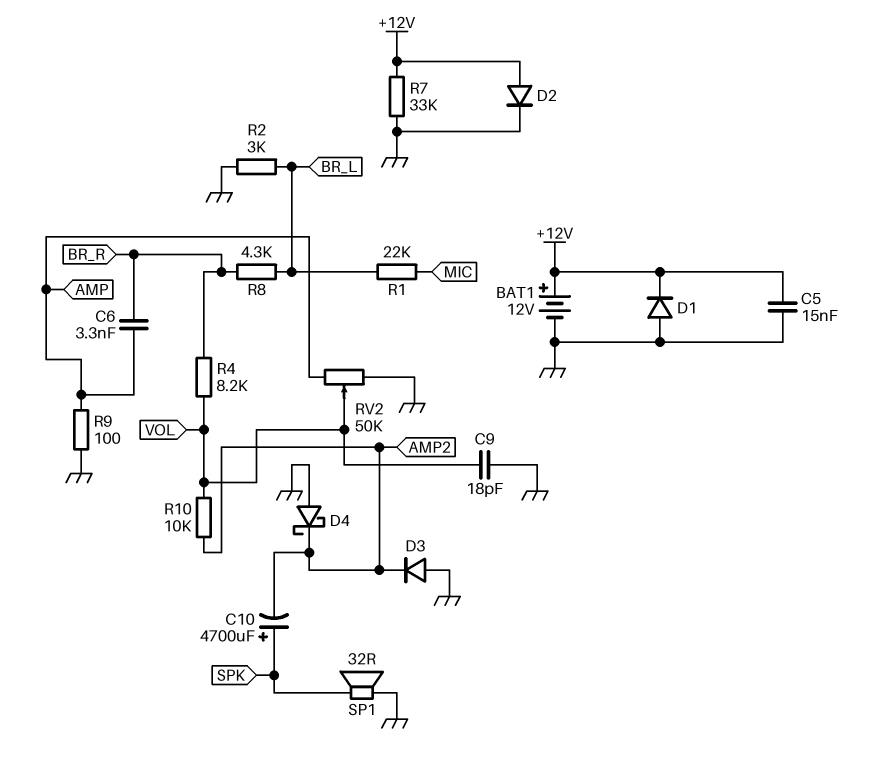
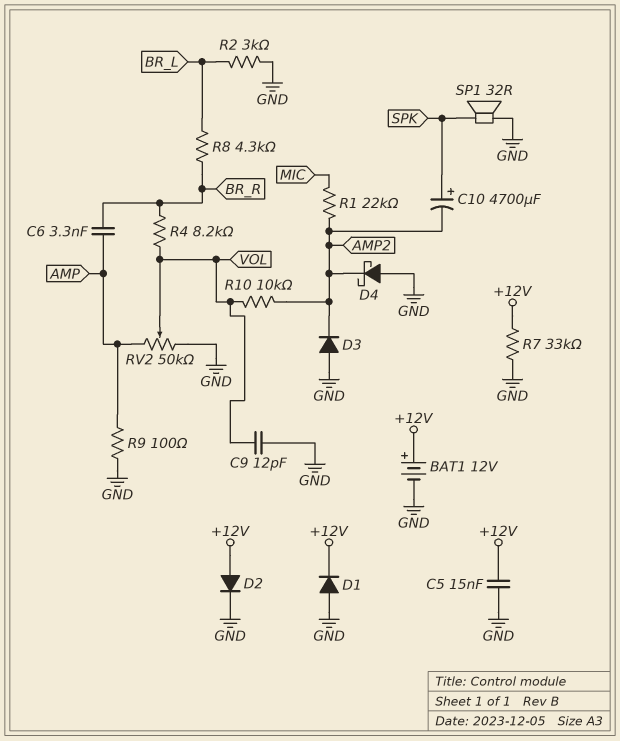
C9: 18pF (GND, VOL) -> 12pF (GND, VOL)
R1: 22k (BR_L, MIC) -> 22k (AMP2, MIC)

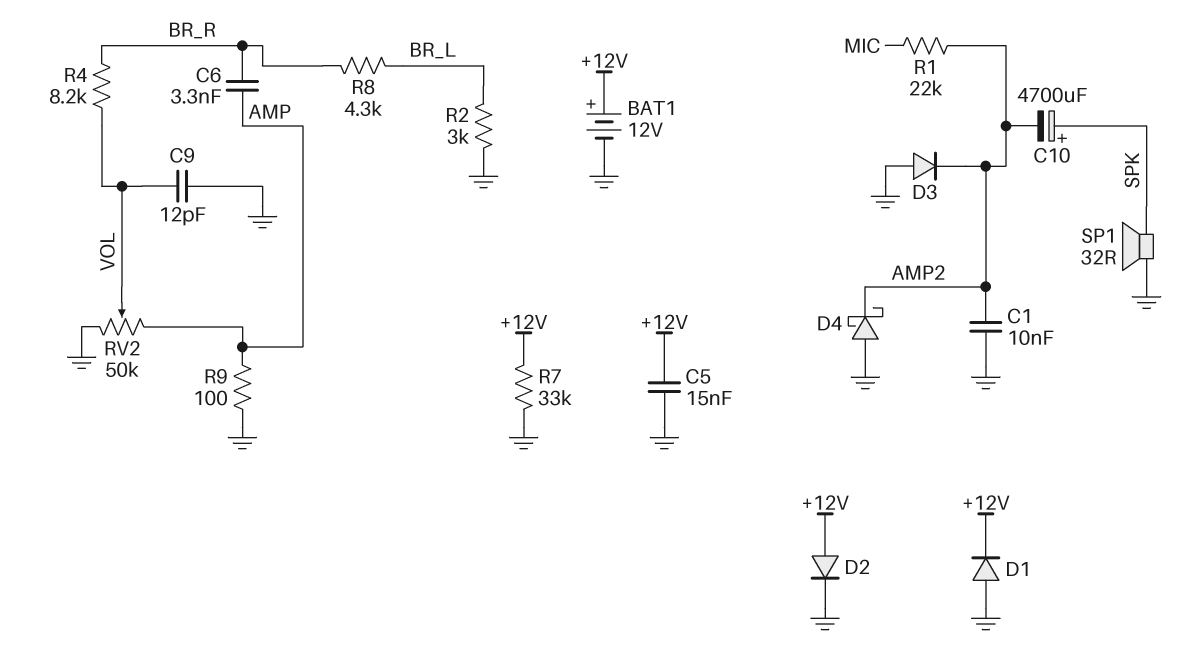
C1: none -> 10nF (AMP2, GND)
R10: 10k (AMP2, VOL) -> none

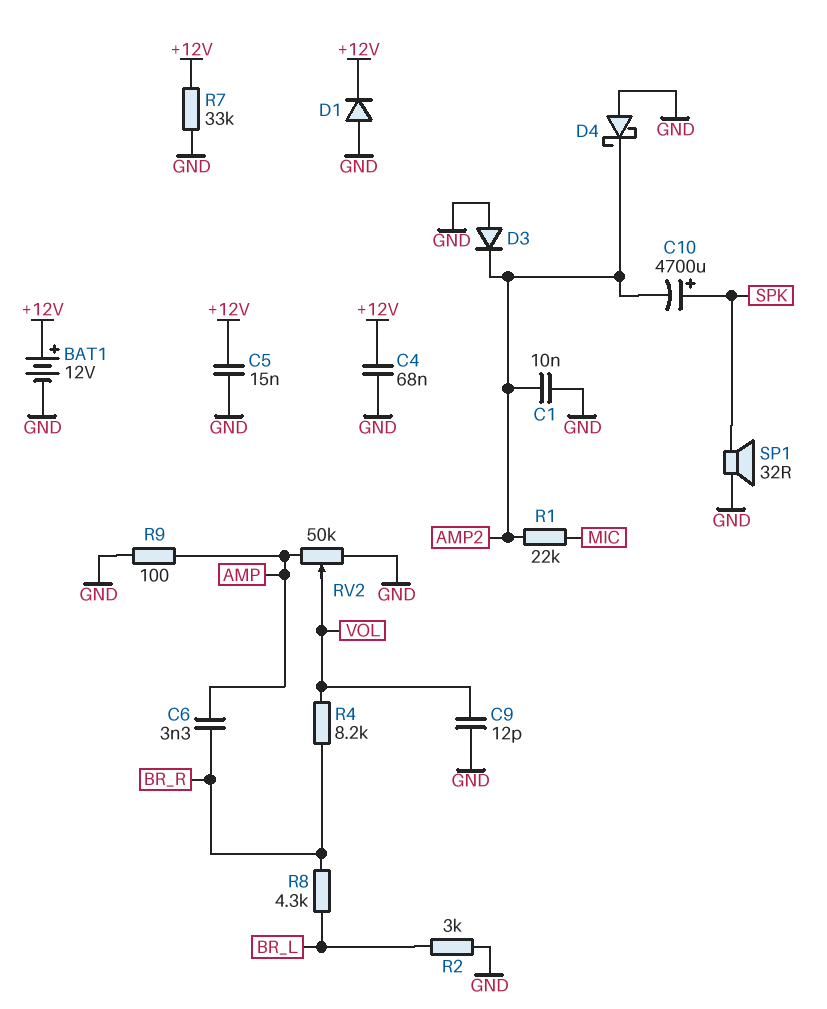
C4: none -> 68nF (+12V, GND)
D2: diode (A +12V, K GND) -> none

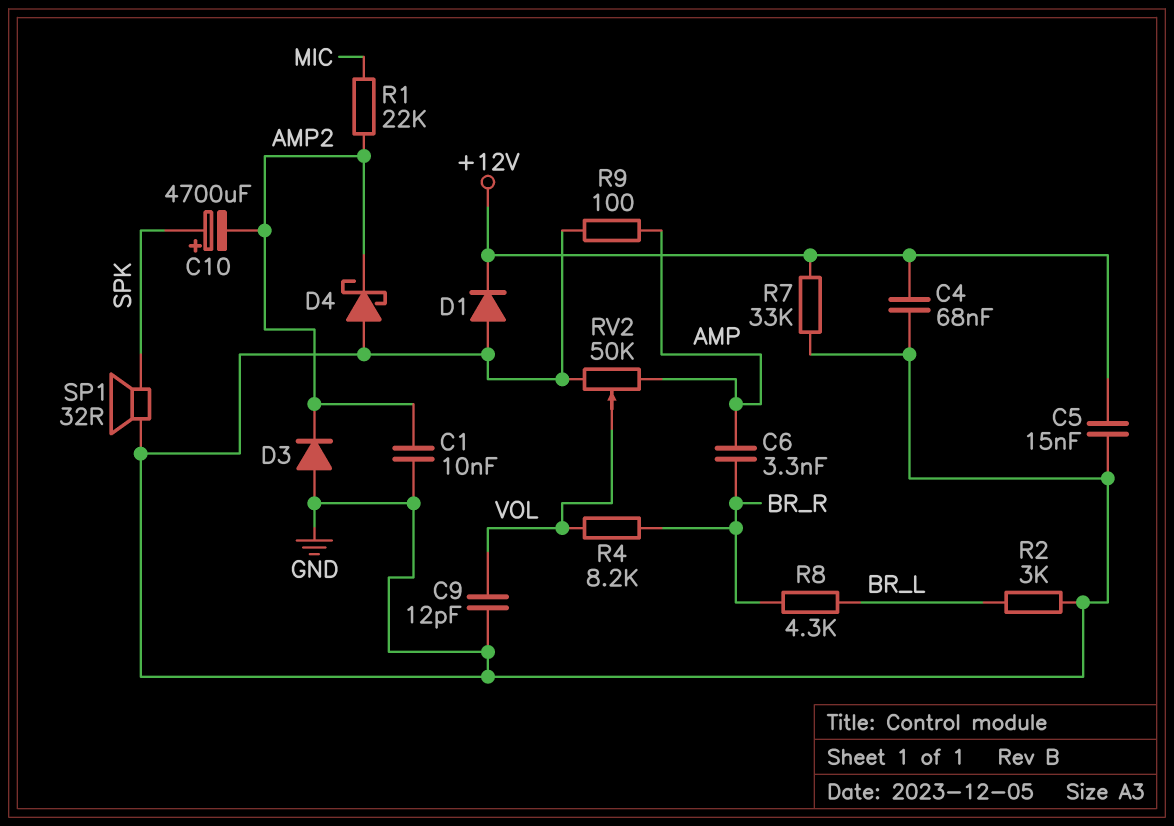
BAT1: 12V (plus +12V, minus GND) -> none

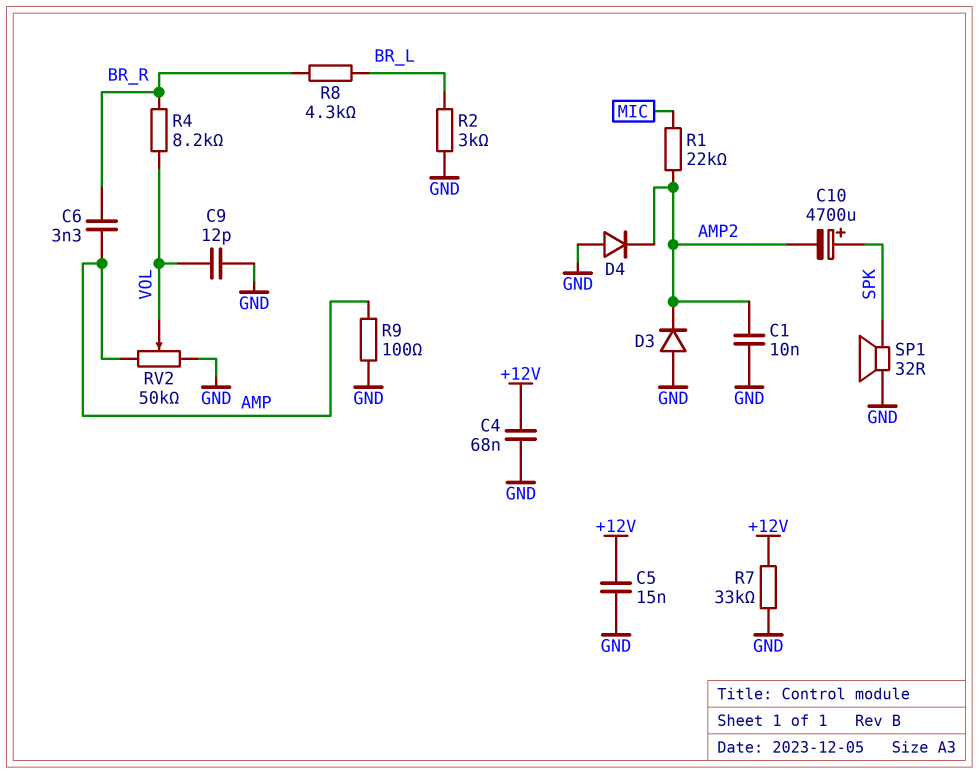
D1: diode (A GND, K +12V) -> none
D4: schottky (A GND, K AMP2) -> diode (A GND, K AMP2)

